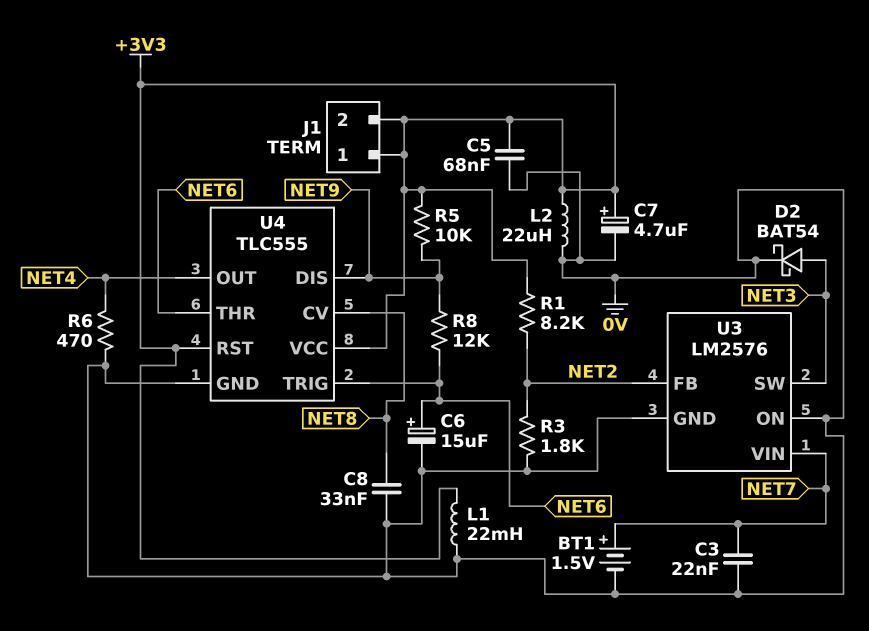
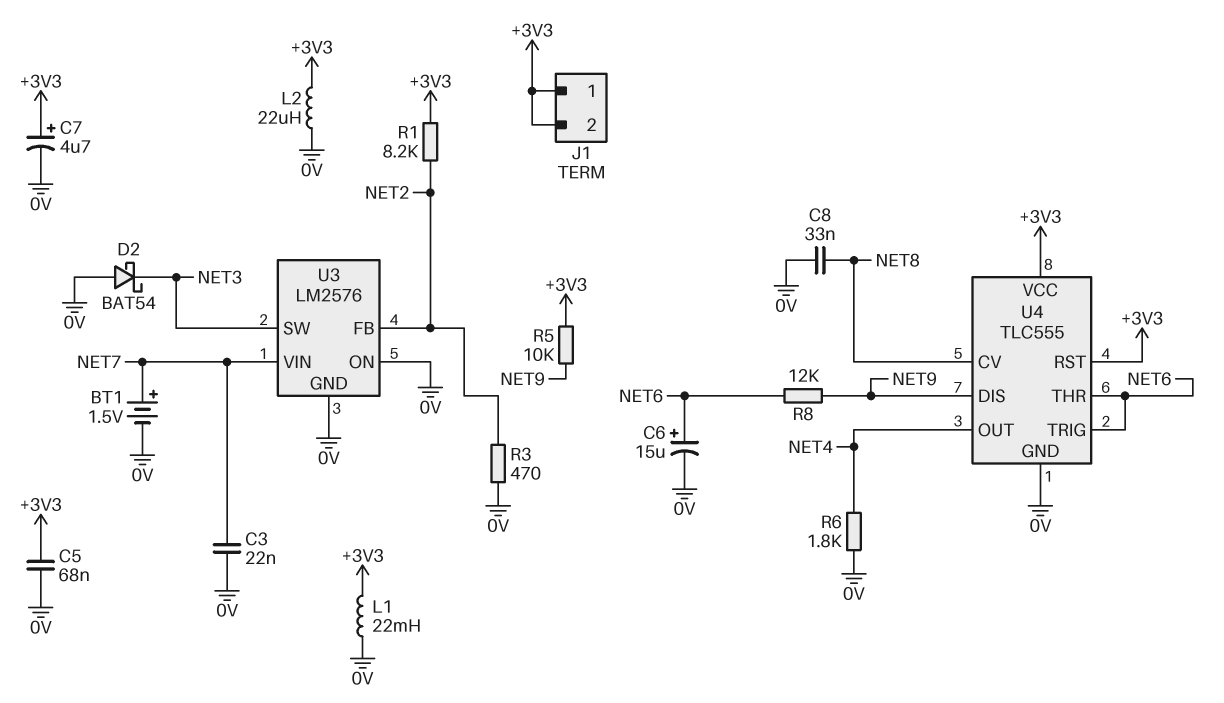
D2: schottky BAT54 (A NET3, K 0V) -> schottky BAT54 (A 0V, K NET3)
R3: 1.8k (0V, NET2) -> 470 (0V, NET2)
R6: 470 (0V, NET4) -> 1.8k (0V, NET4)

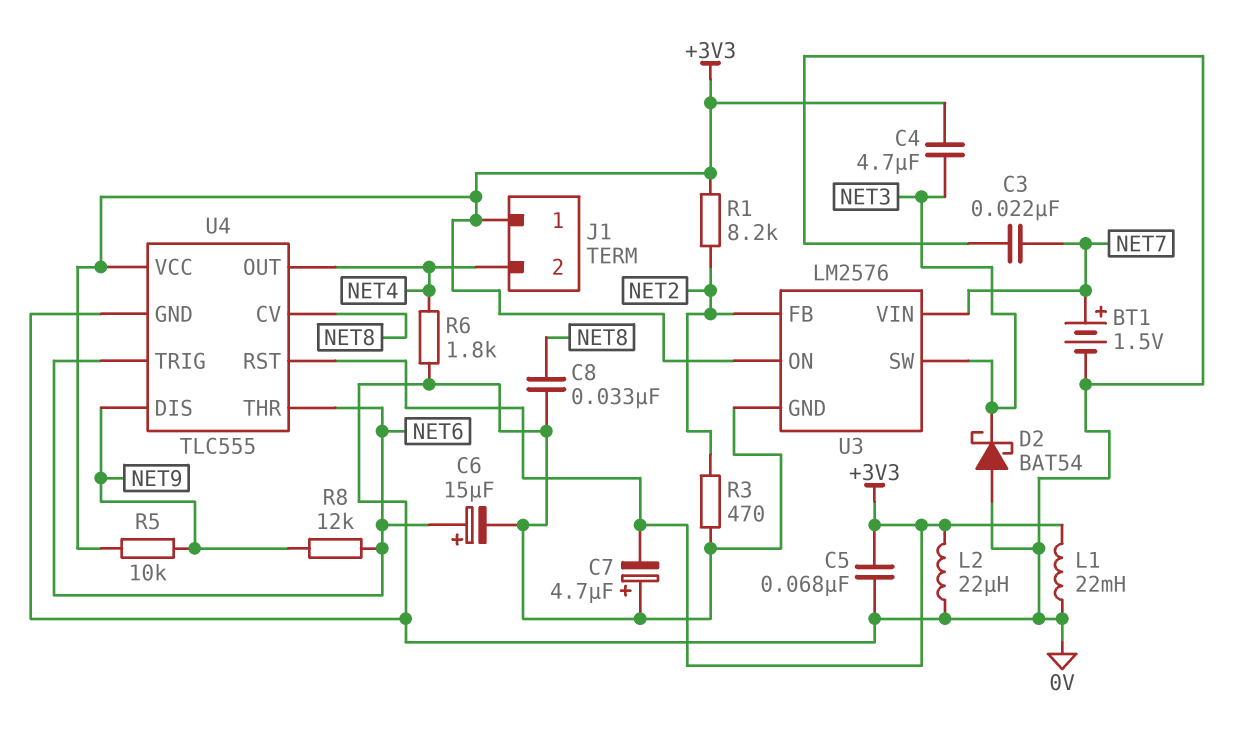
C4: none -> 4.7uF (+3V3, NET3)
C7: 4.7uF (plus +3V3, minus 0V) -> 4.7uF (plus 0V, minus +3V3)
J1 pin 2: +3V3 -> NET4
U3 pin ON: 0V -> +3V3

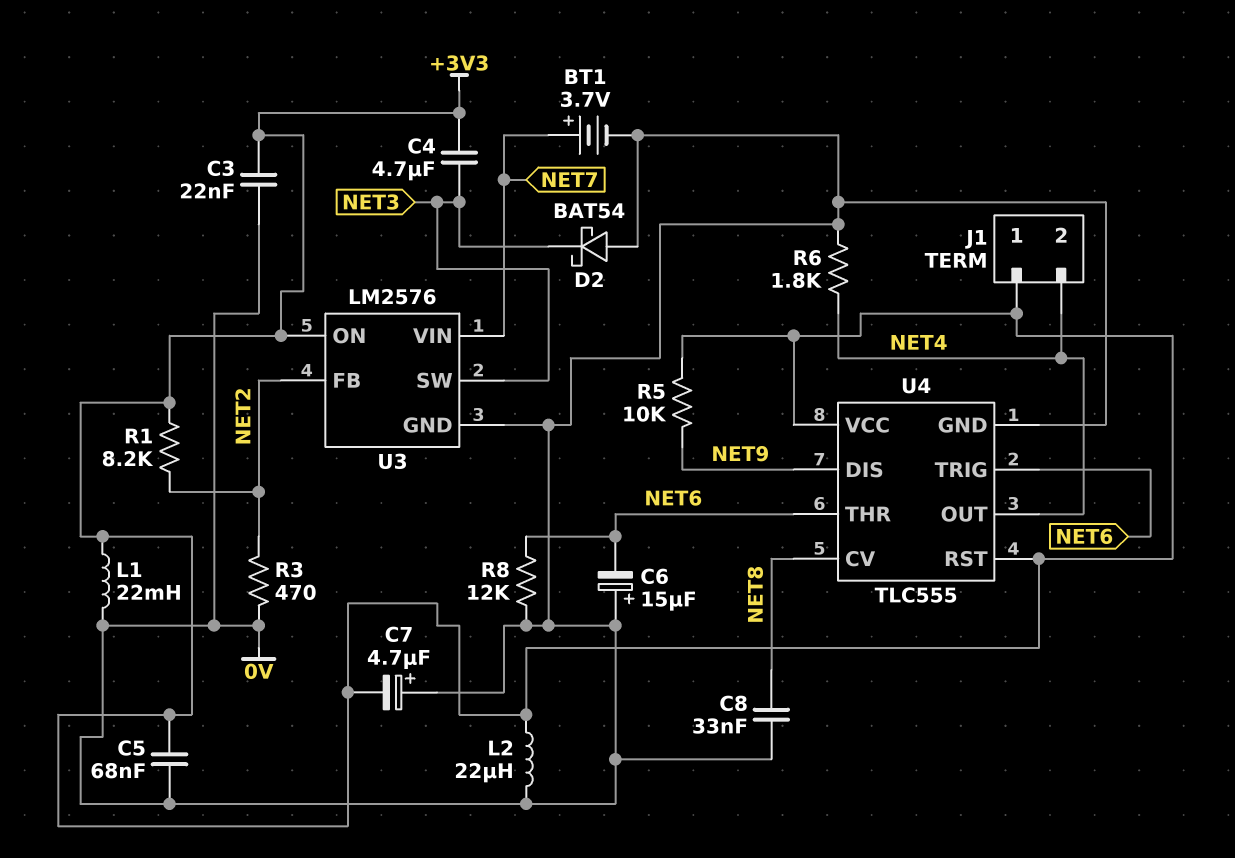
BT1: 1.5V (plus NET7, minus 0V) -> 3.7V (plus NET7, minus 0V)
C3: 22nF (0V, NET7) -> 22nF (+3V3, 0V)
C6: 15uF (plus NET6, minus 0V) -> 15uF (plus 0V, minus NET6)
R8: 12k (NET6, NET9) -> 12k (0V, NET6)

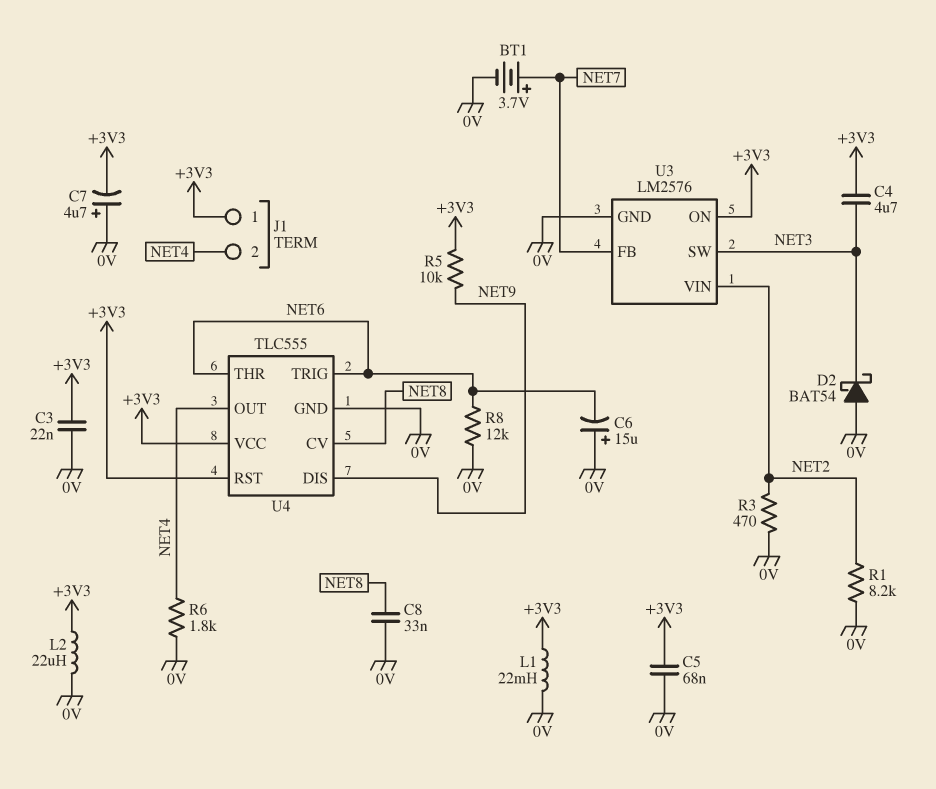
R1: 8.2k (+3V3, NET2) -> 8.2k (0V, NET2)
U3 pin FB: NET2 -> NET7
U3 pin VIN: NET7 -> NET2

